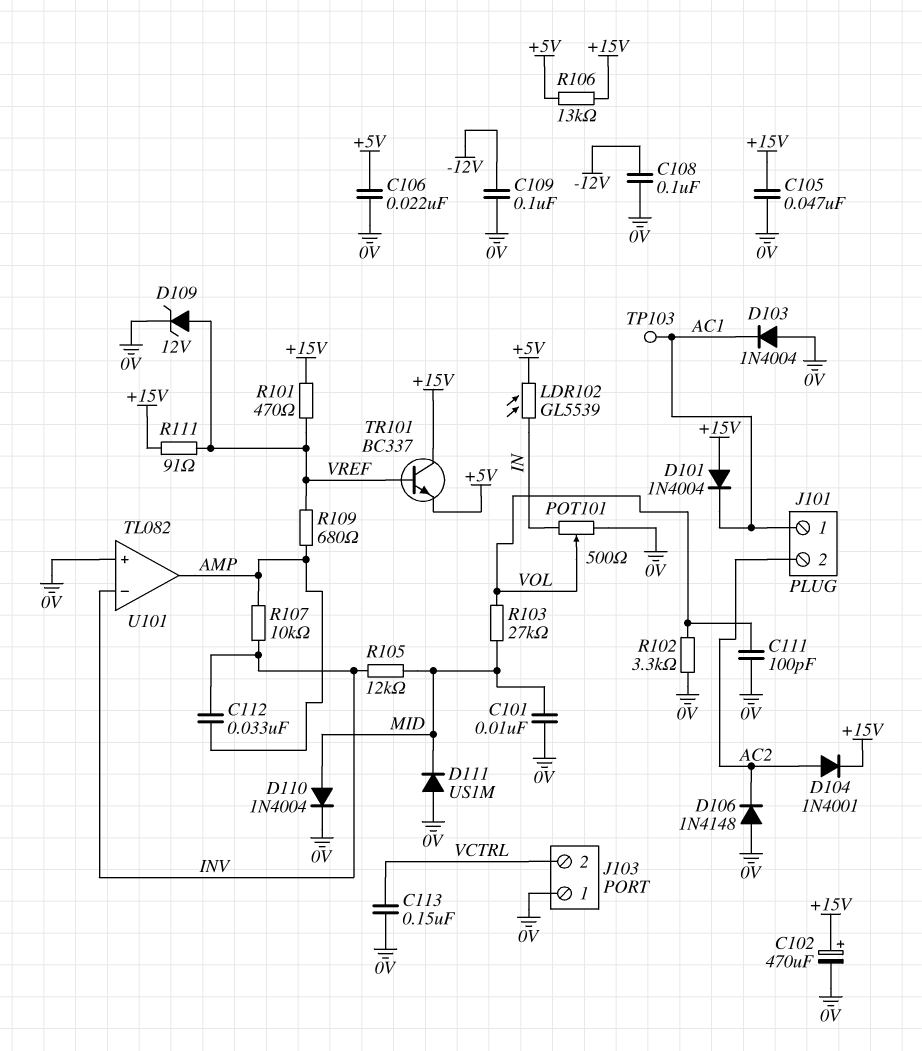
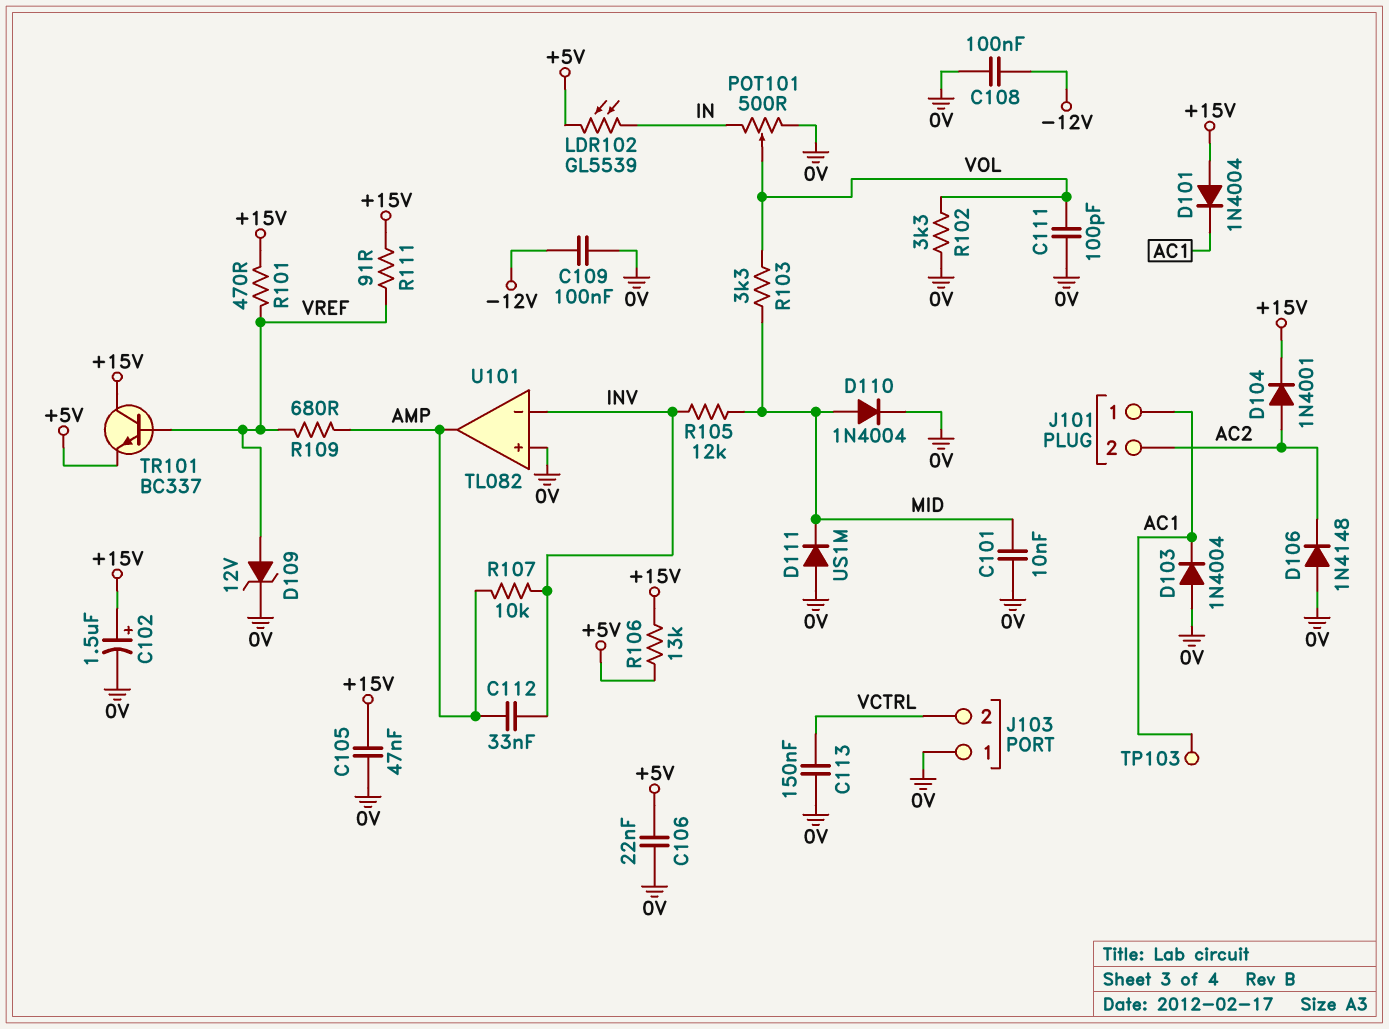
C102: 470uF (plus +15V, minus 0V) -> 1.5uF (plus +15V, minus 0V)
R103: 27k (MID, VOL) -> 3.3k (MID, VOL)

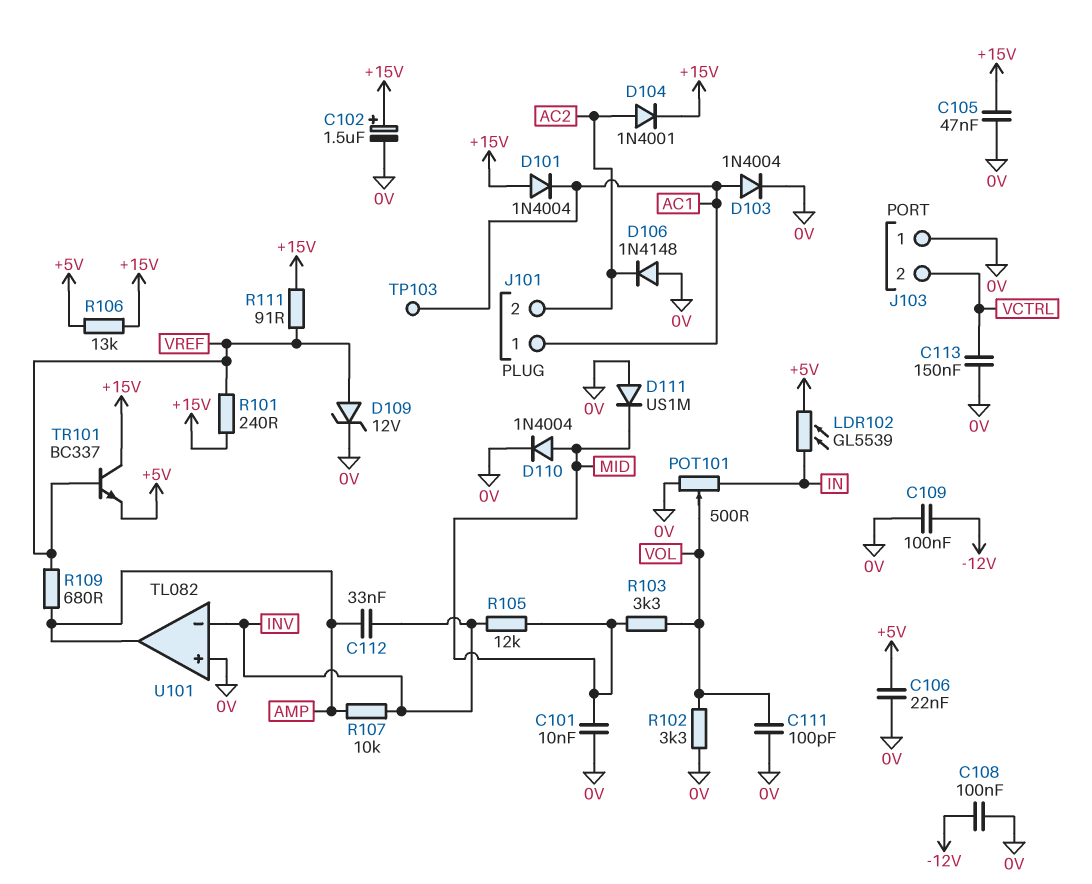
D103: diode 1N4004 (A 0V, K AC1) -> diode 1N4004 (A AC1, K 0V)
R101: 470 (+15V, VREF) -> 240 (+15V, VREF)

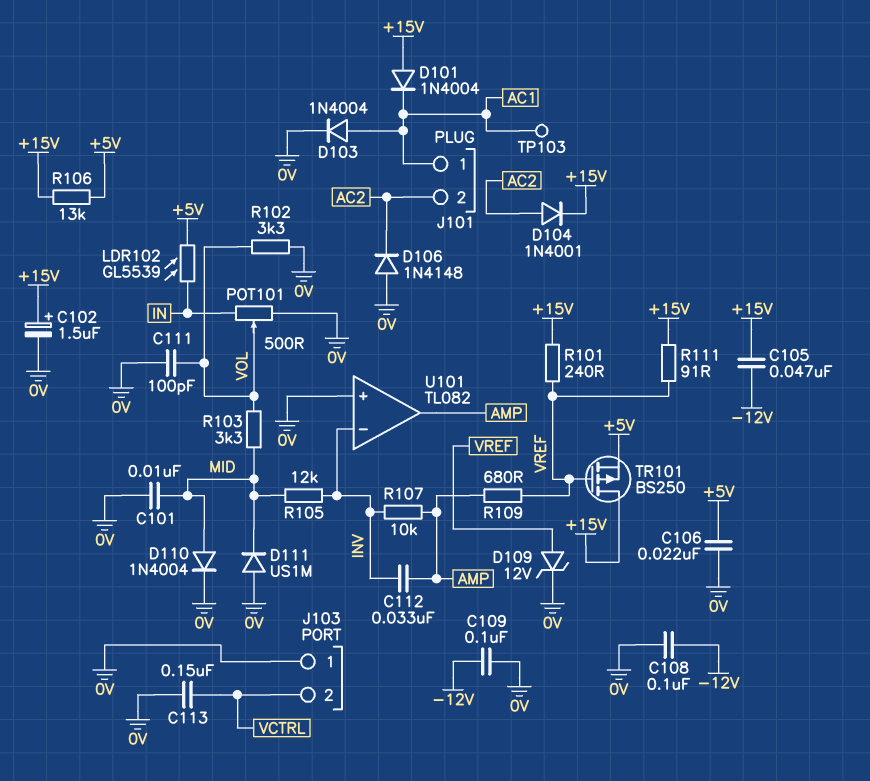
C105: 47nF (+15V, 0V) -> 47nF (+15V, -12V)
TR101: NPN BC337 (B VREF, C +15V, E +5V) -> PMOS BS250 (G VREF, D +15V, S +5V)

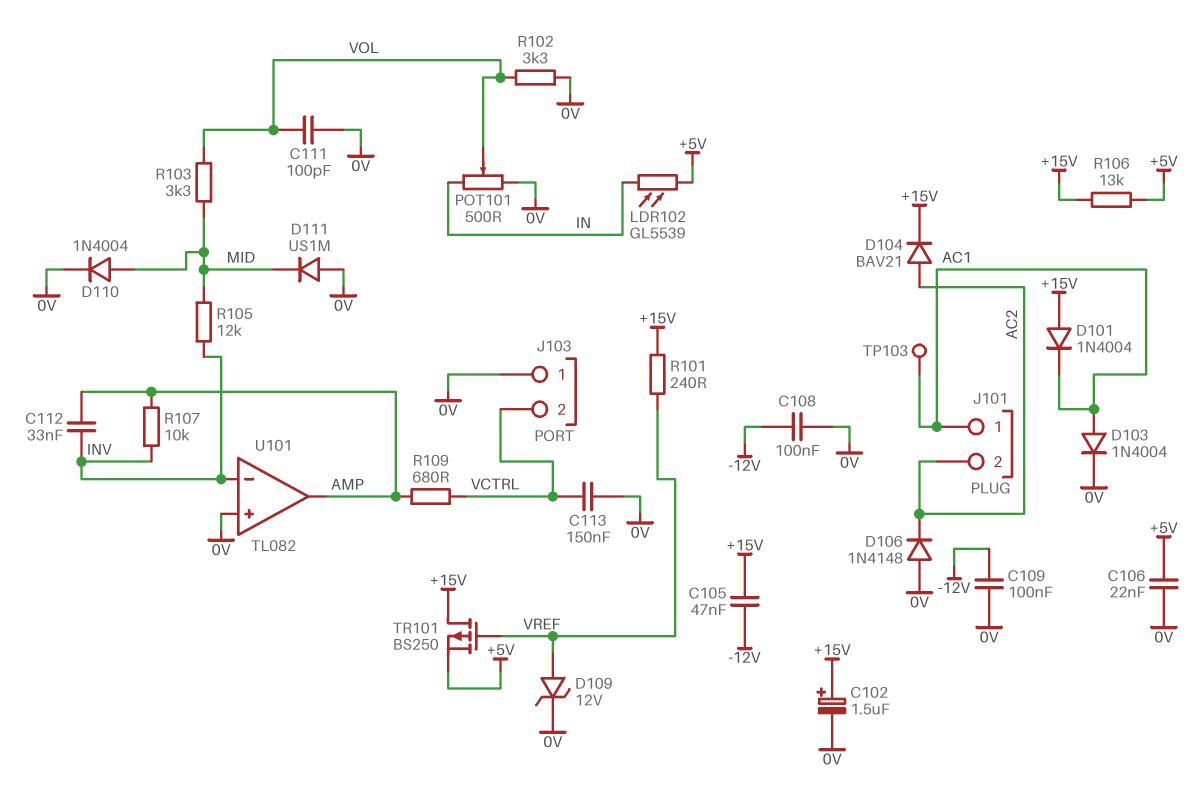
C101: 10nF (0V, MID) -> none
D104: diode 1N4001 (A AC2, K +15V) -> diode BAV21 (A AC2, K +15V)
R109: 680 (AMP, VREF) -> 680 (AMP, VCTRL)
R111: 91 (+15V, VREF) -> none

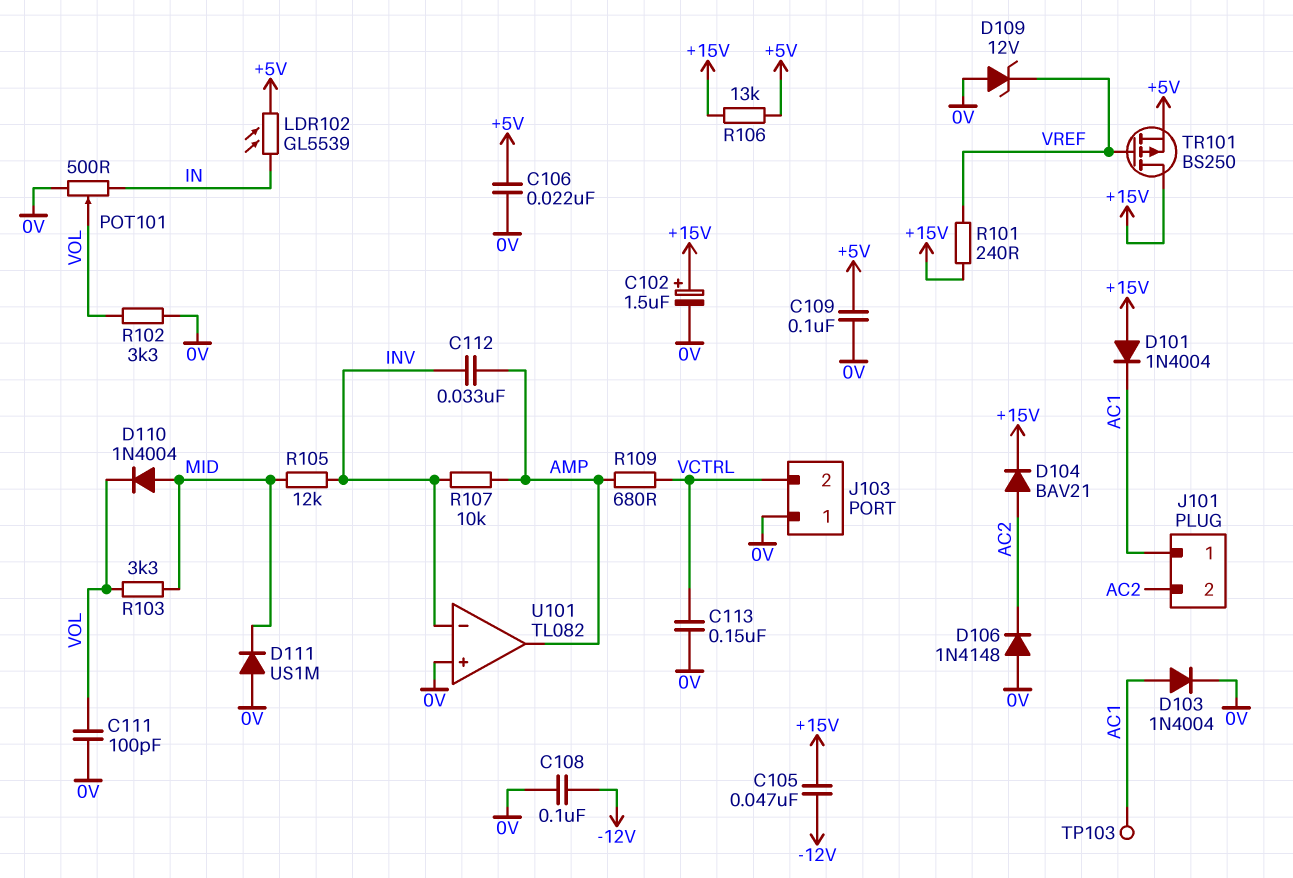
C109: 100nF (-12V, 0V) -> 100nF (+5V, 0V)
D109: zener 12V (A VREF, K 0V) -> zener 12V (A 0V, K VREF)
D110: diode 1N4004 (A MID, K 0V) -> diode 1N4004 (A MID, K VOL)

